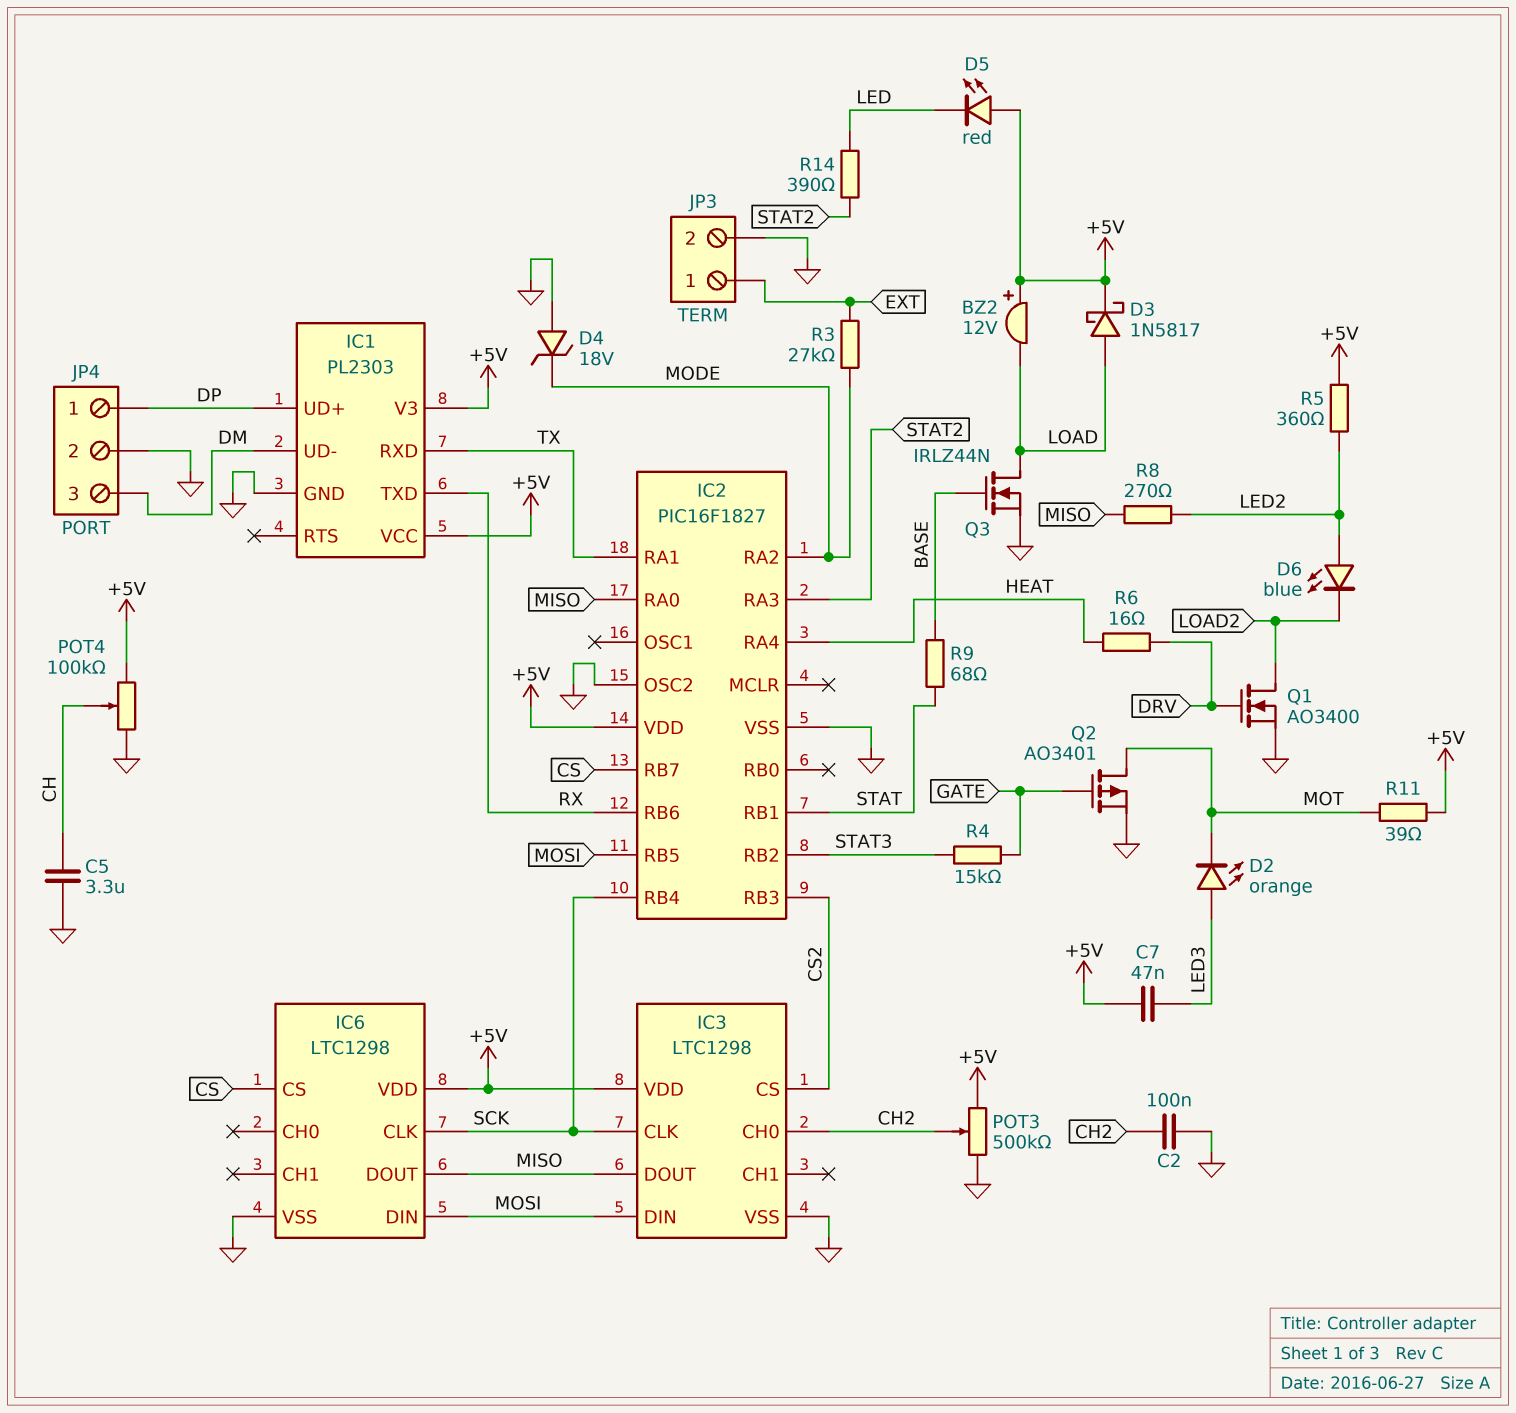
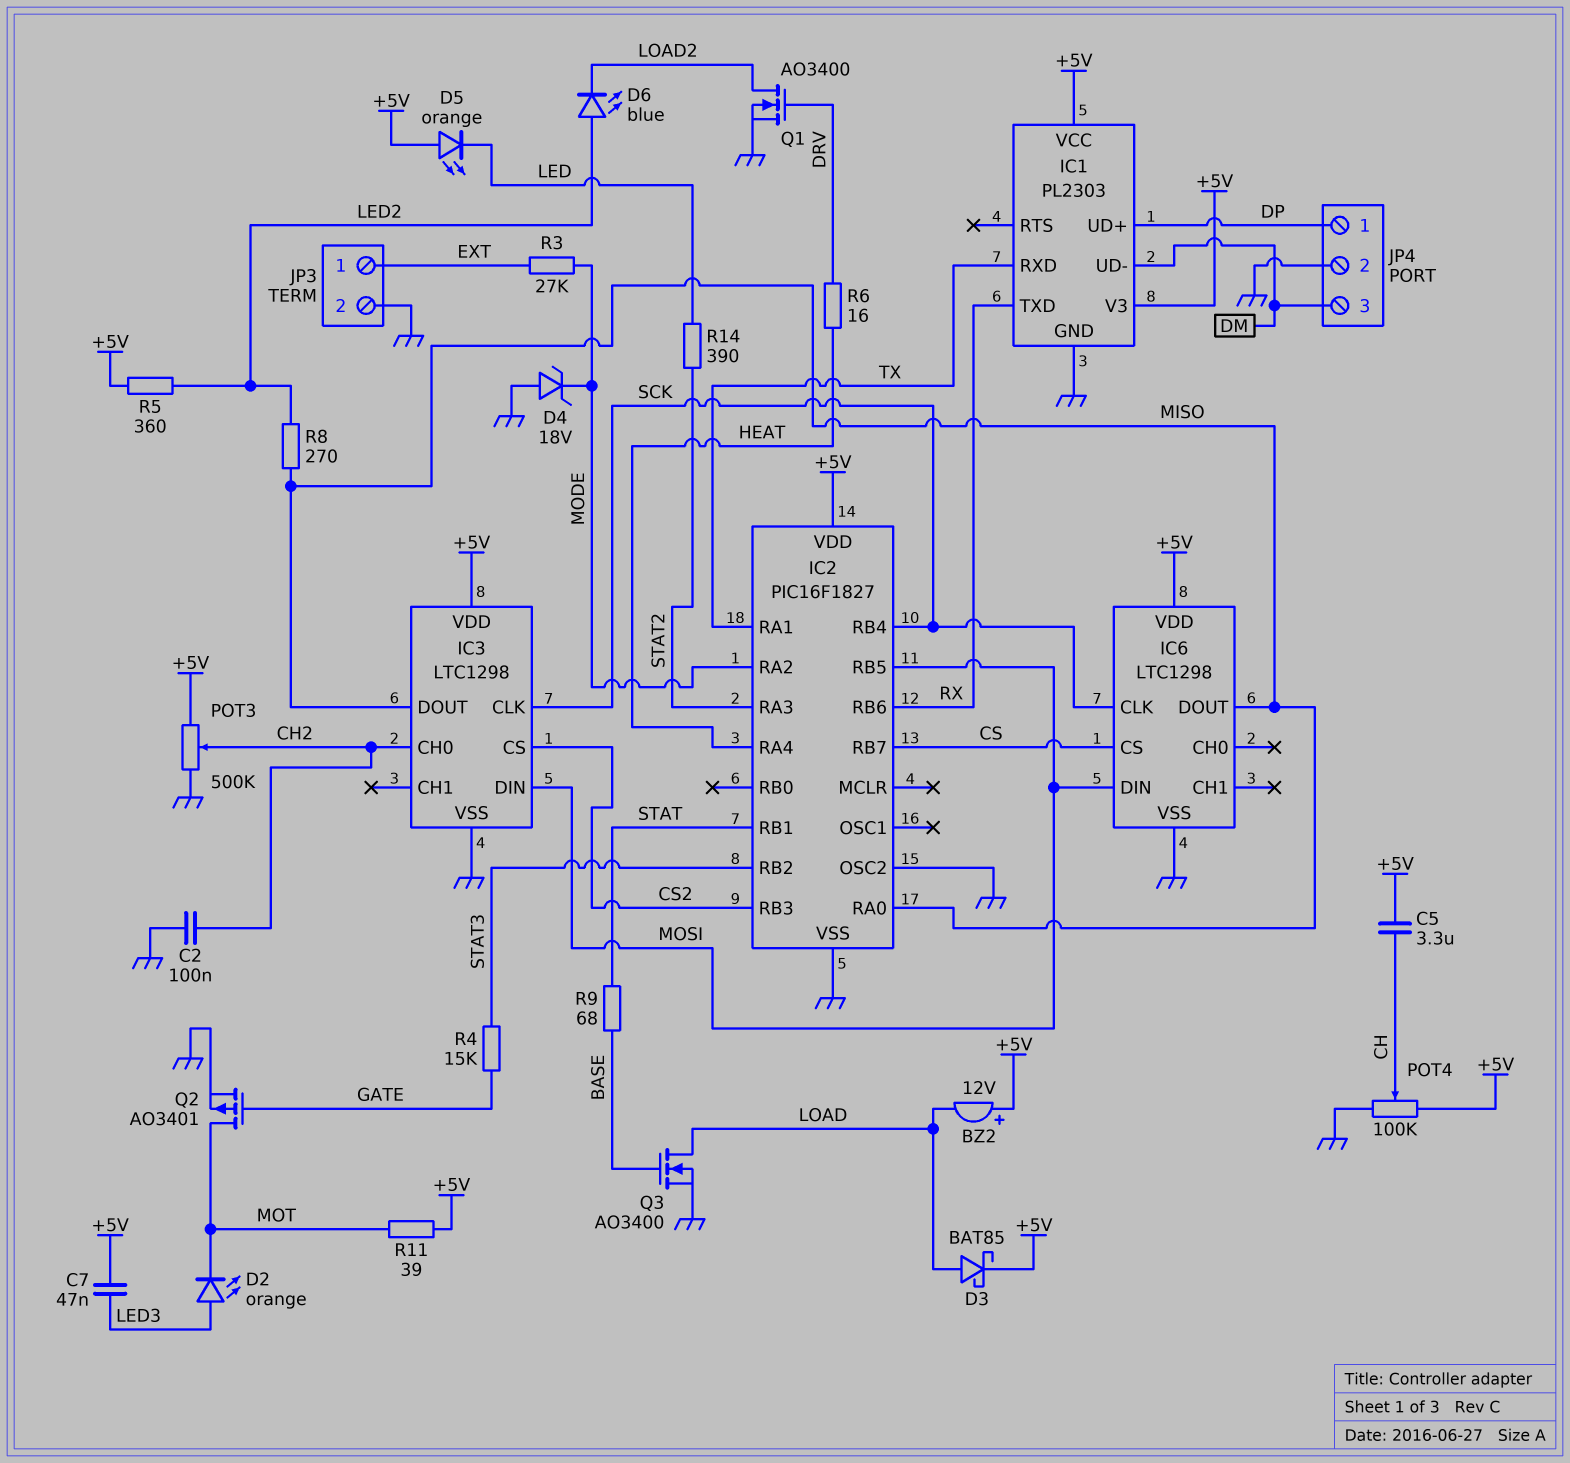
C5: 3.3uF (CH, GND) -> 3.3uF (+5V, CH)
D3: schottky 1N5817 (A LOAD, K +5V) -> schottky BAT85 (A LOAD, K +5V)
D5: LED red (A +5V, K LED) -> LED orange (A +5V, K LED)
Q3: NMOS IRLZ44N (G BASE, D LOAD, S GND) -> NMOS AO3400 (G BASE, D LOAD, S GND)

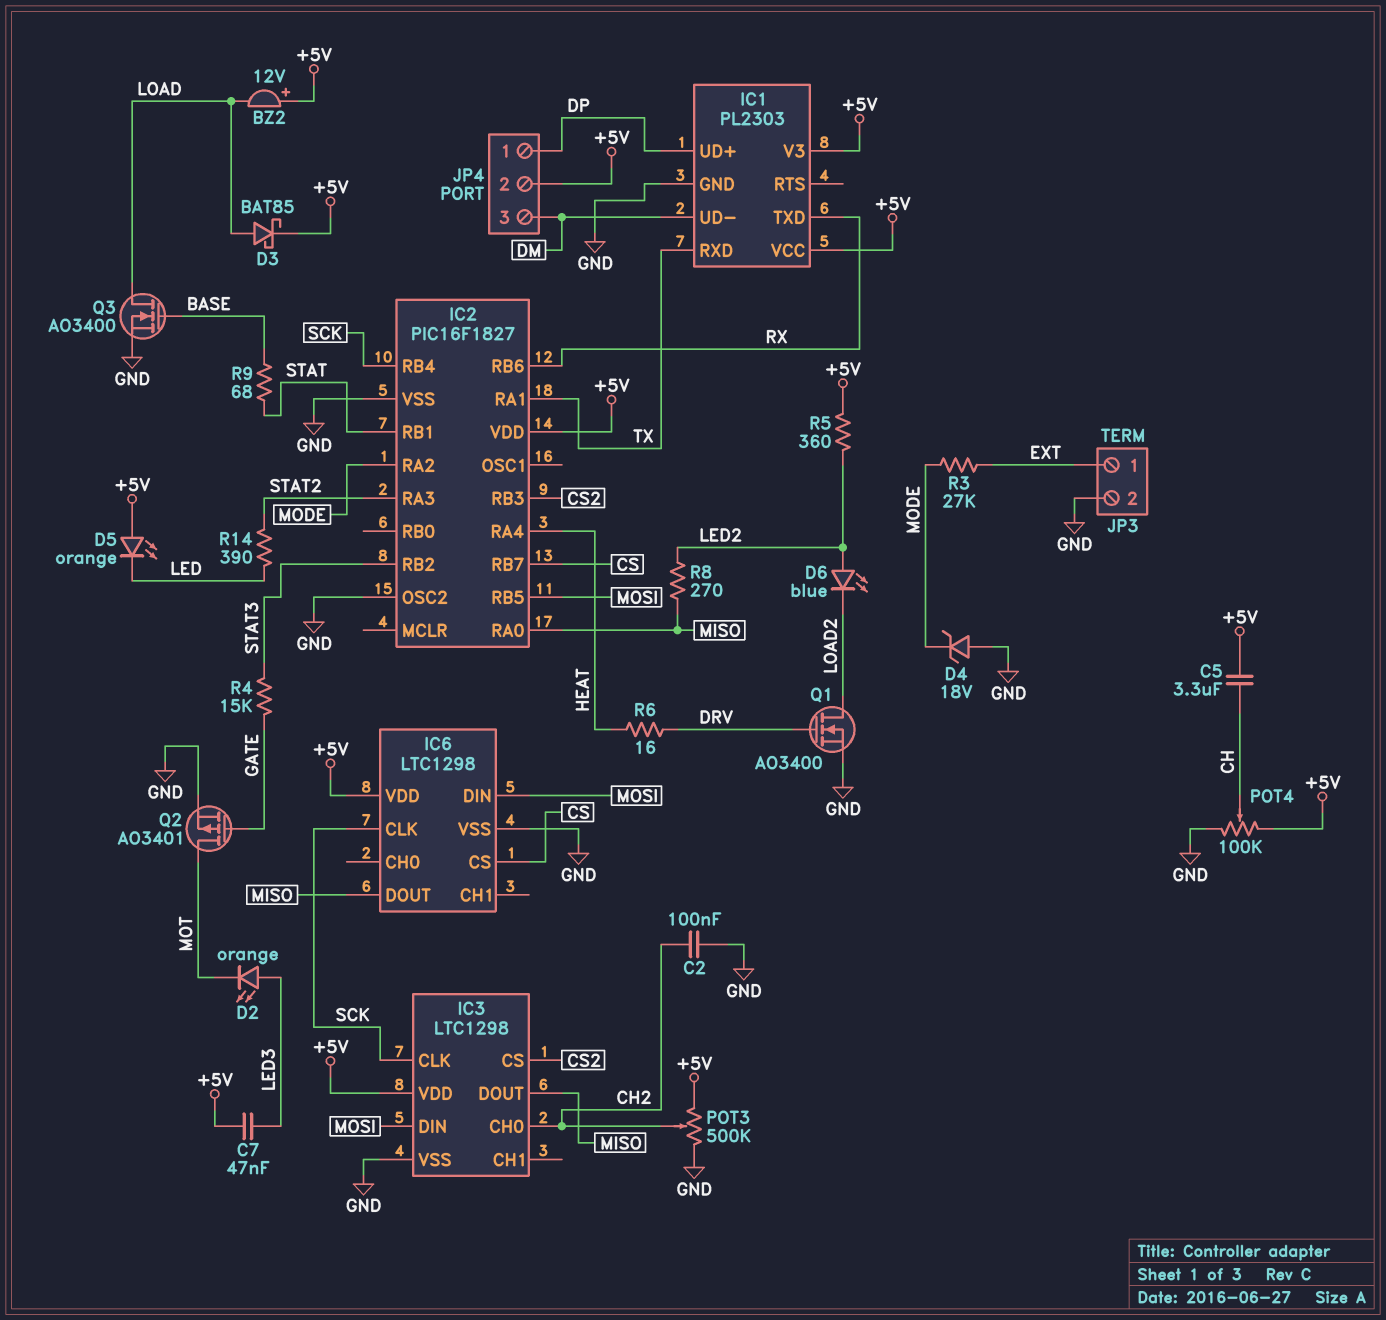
JP4 pin 2: GND -> +5V
R11: 39 (+5V, MOT) -> none

